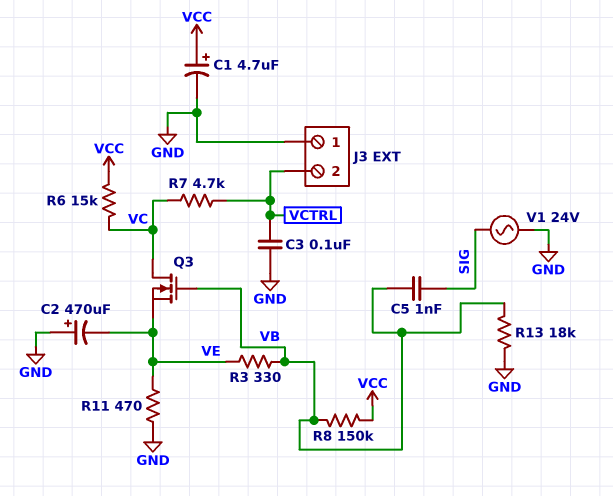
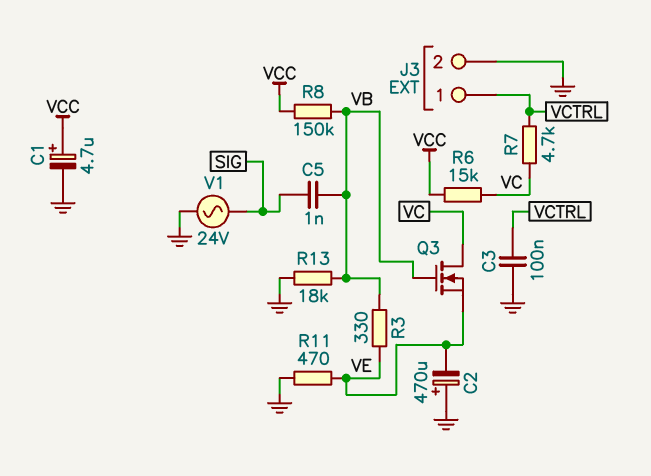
J3 pin 1: GND -> VCTRL
J3 pin 2: VCTRL -> GND

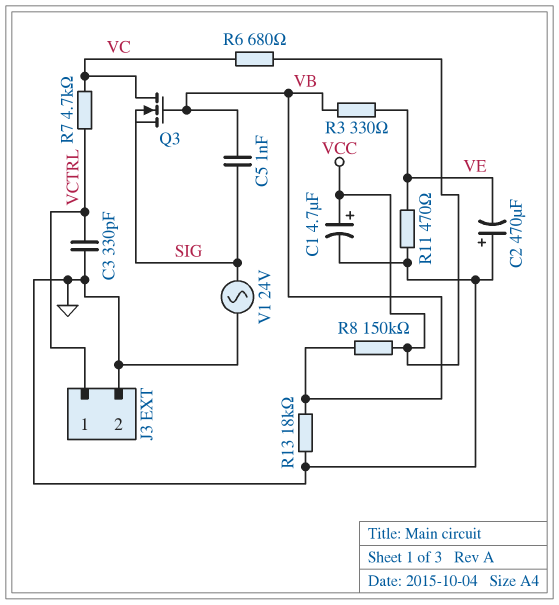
C3: 100nF (GND, VCTRL) -> 330pF (GND, VCTRL)
Q3: NMOS (G VB, D VC, S VE) -> NMOS (G VB, D VC, S SIG)
R6: 15k (VC, VCC) -> 680 (VC, VCC)

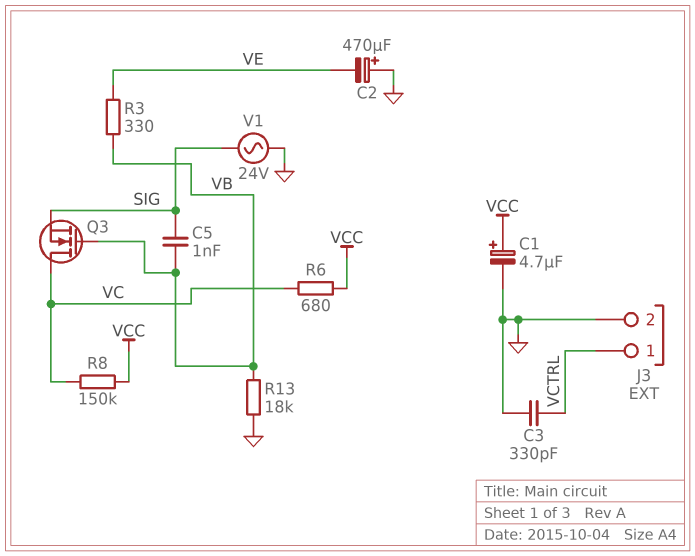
R7: 4.7k (VC, VCTRL) -> none
R8: 150k (VB, VCC) -> 150k (VC, VCC)
R11: 470 (GND, VE) -> none

